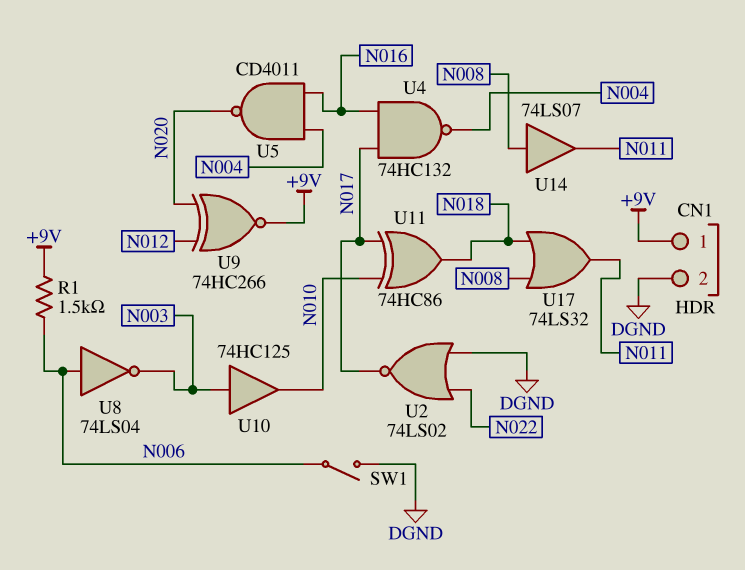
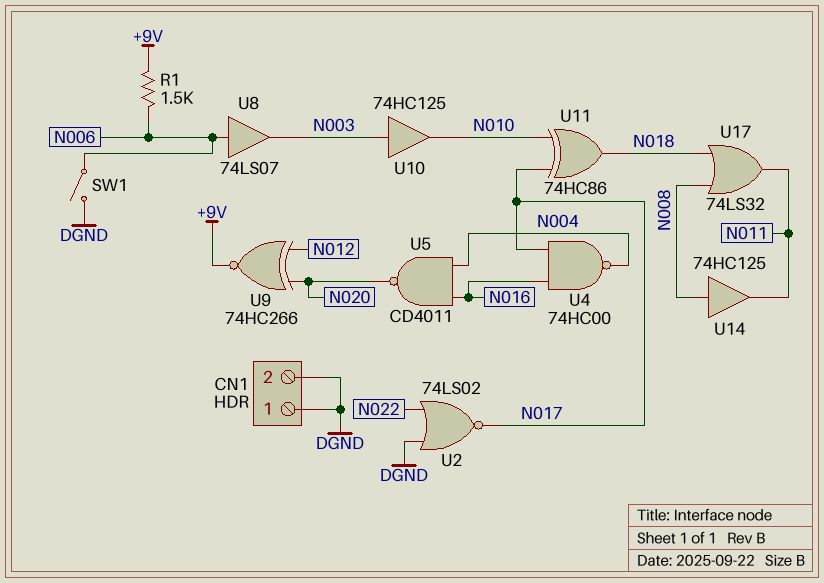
CN1 pin 1: +9V -> DGND
U4: NAND 74HC132 (in N016, in N017, out N004) -> NAND 74HC00 (in N016, in N017, out N004)
U8: NOT 74LS04 (in N006, out N003) -> buffer 74LS07 (in N006, out N003)
U14: buffer 74LS07 (in N008, out N011) -> buffer 74HC125 (in N008, out N011)

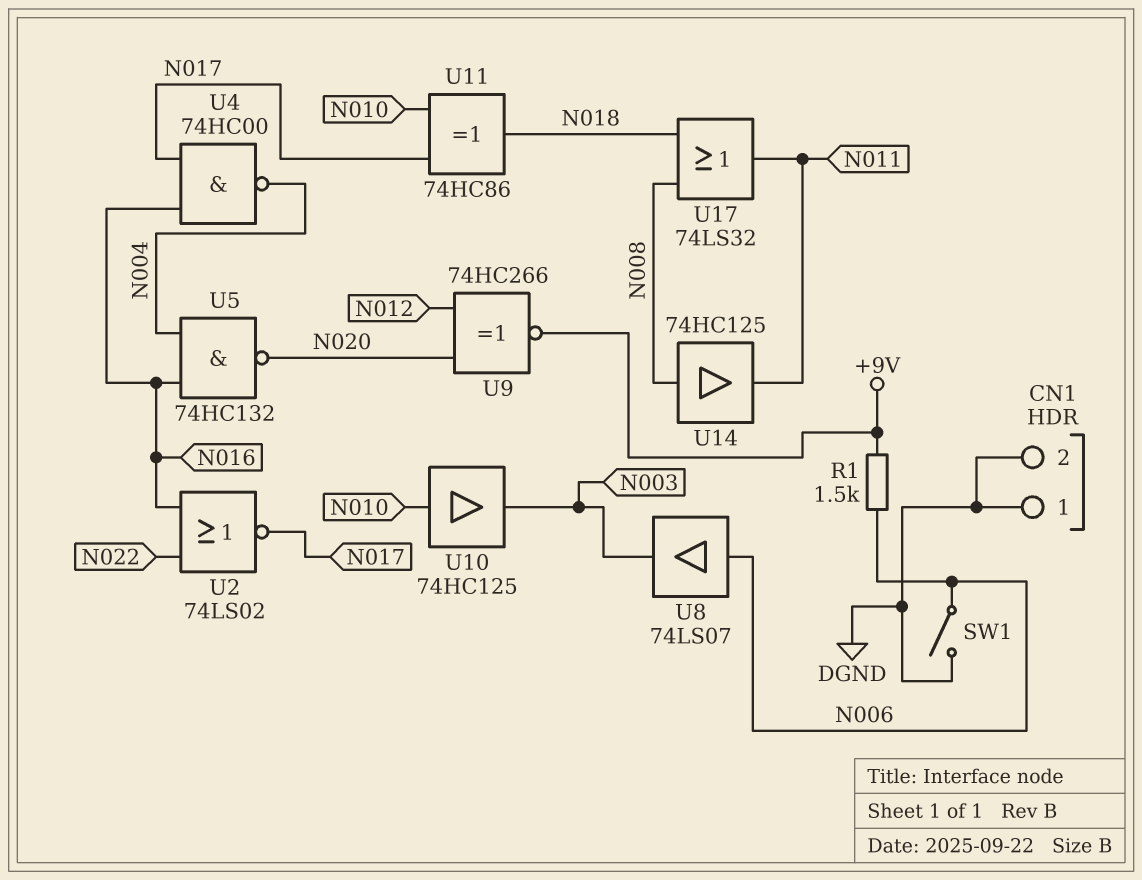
U2: NOR 74LS02 (in DGND, in N022, out N017) -> NOR 74LS02 (in N016, in N022, out N017)
U5: NAND CD4011 (in N004, in N016, out N020) -> NAND 74HC132 (in N004, in N016, out N020)
U10: buffer 74HC125 (in N003, out N010) -> buffer 74HC125 (in N010, out N003)

